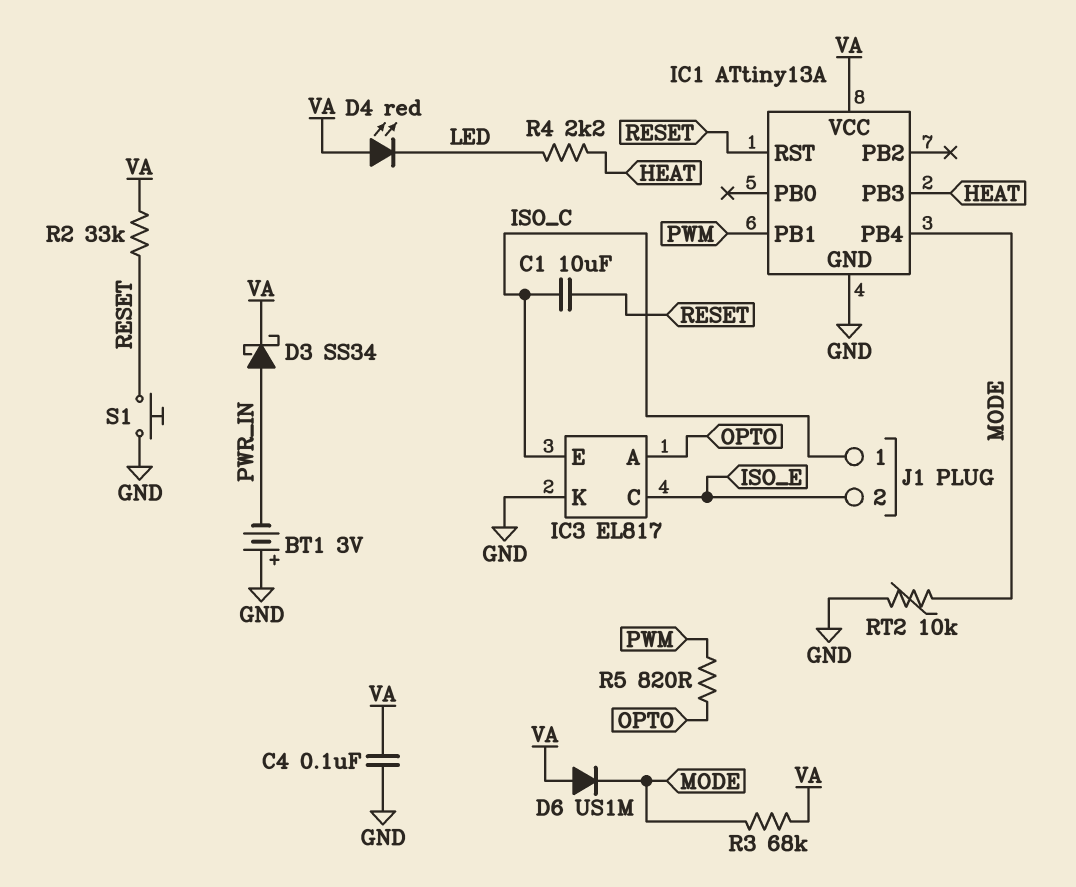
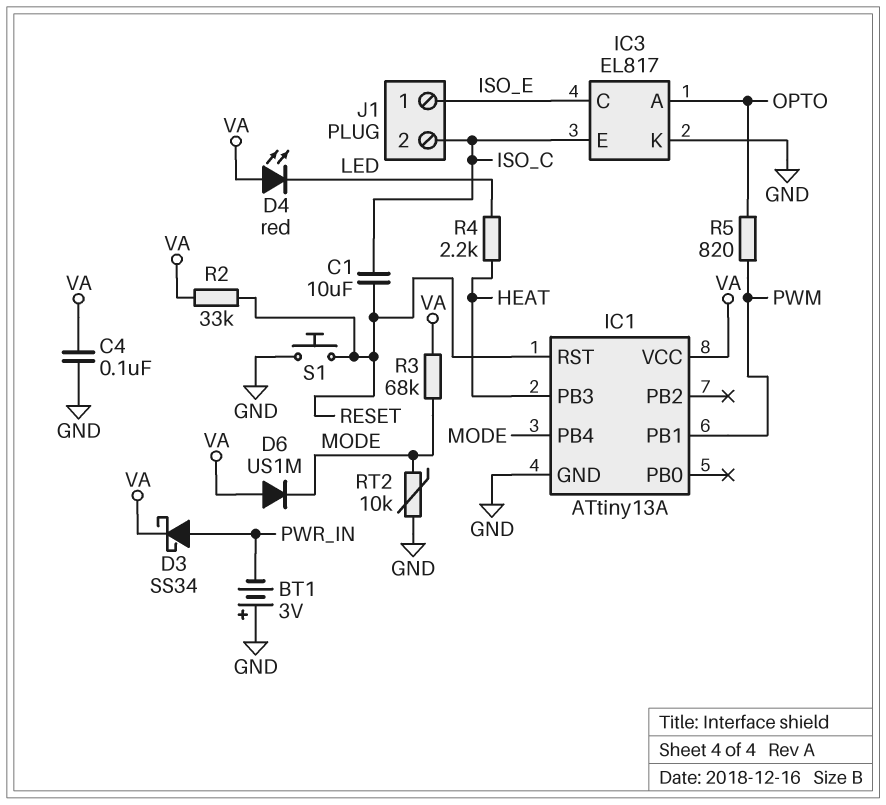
J1 pin 1: ISO_C -> ISO_E
J1 pin 2: ISO_E -> ISO_C

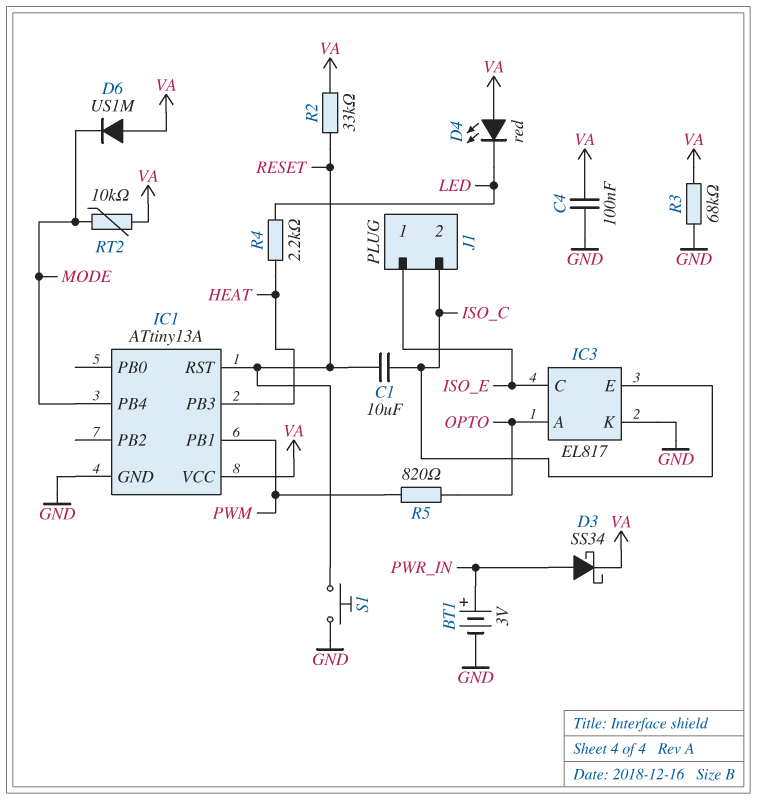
BT1: 3V (plus GND, minus PWR_IN) -> 3V (plus PWR_IN, minus GND)
R3: 68k (MODE, VA) -> 68k (GND, VA)
RT2: 10k (GND, MODE) -> 10k (MODE, VA)

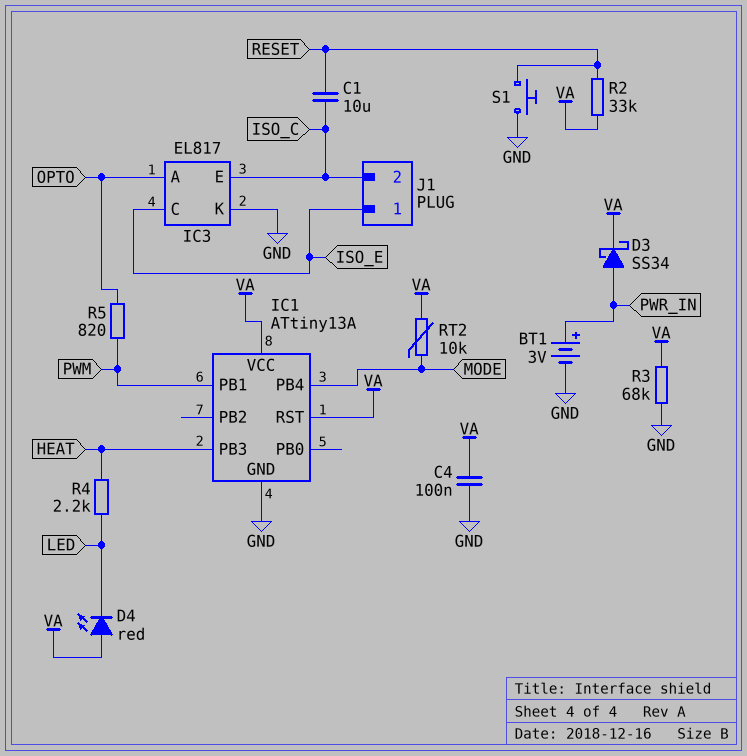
D6: diode US1M (A VA, K MODE) -> none
IC1 pin RST: RESET -> VA

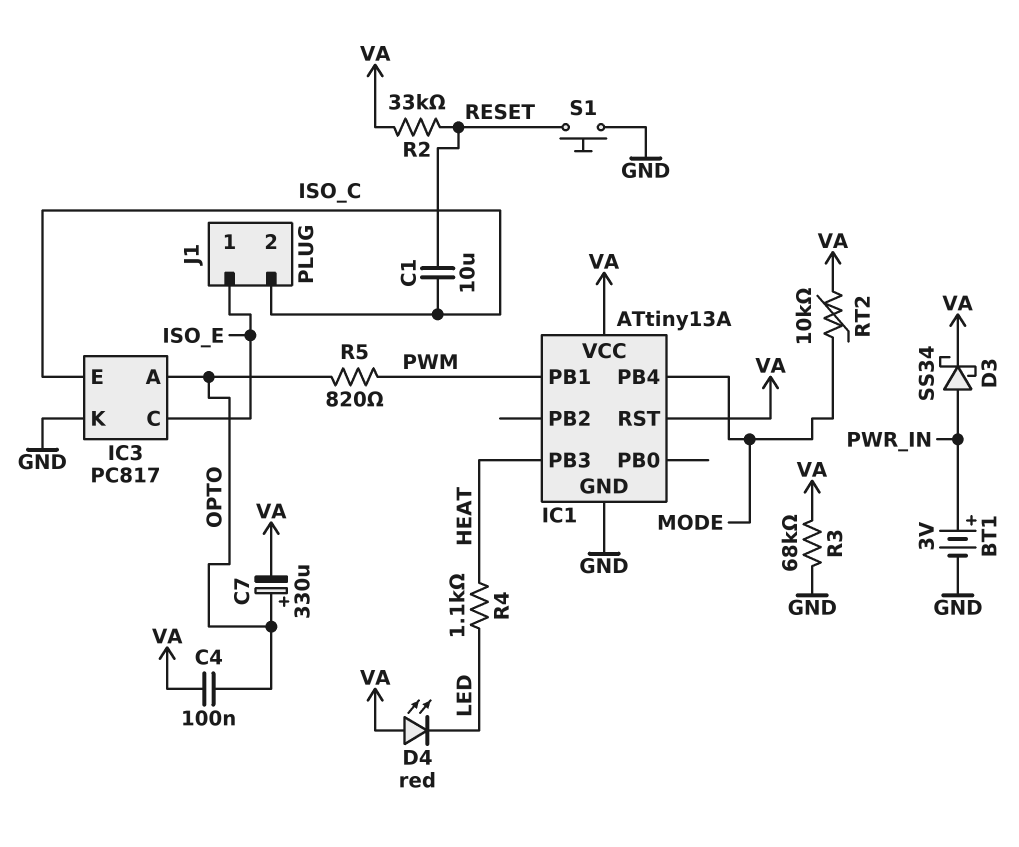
C4: 100nF (GND, VA) -> 100nF (OPTO, VA)
C7: none -> 330uF (plus OPTO, minus VA)
IC3: EL817 -> PC817
R4: 2.2k (HEAT, LED) -> 1.1k (HEAT, LED)

